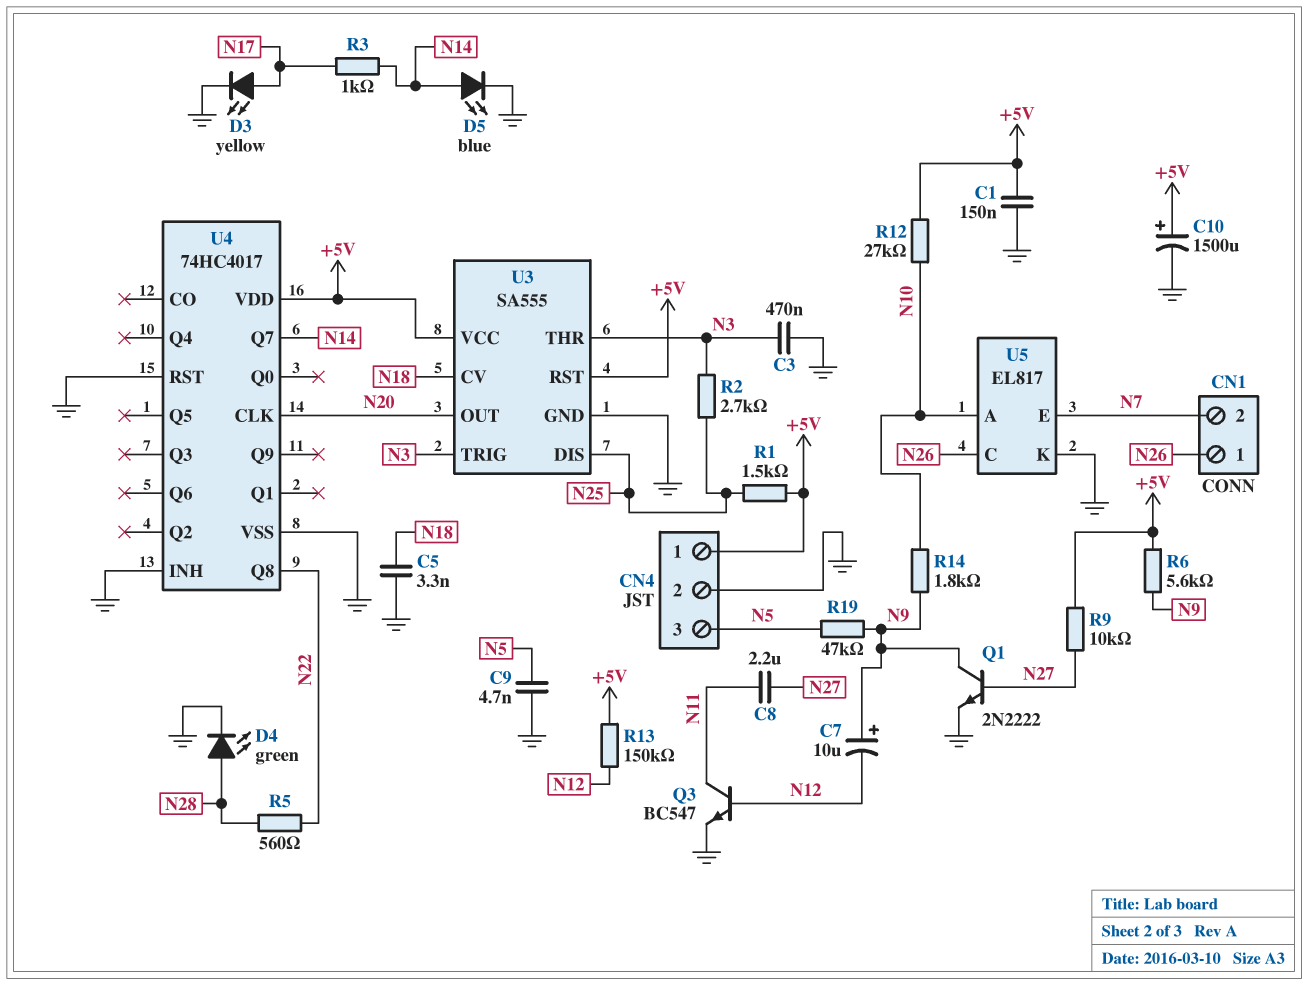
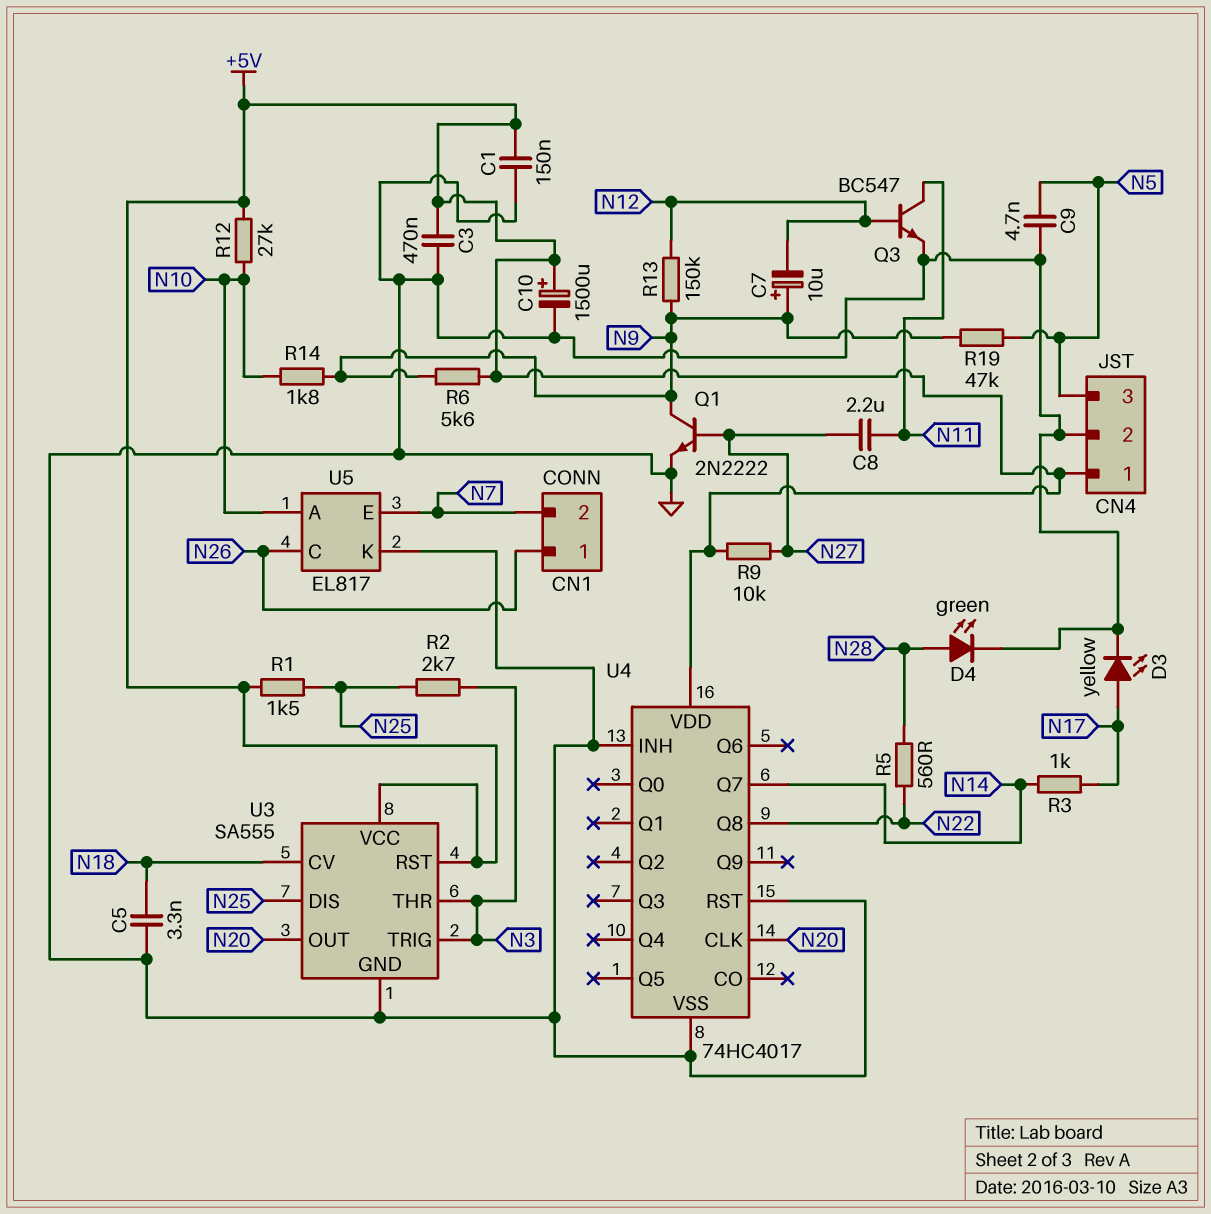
C3: 470nF (GND, N3) -> 470nF (+5V, GND)
D5: LED blue (A N14, K GND) -> none
R13: 150k (+5V, N12) -> 150k (N9, N12)

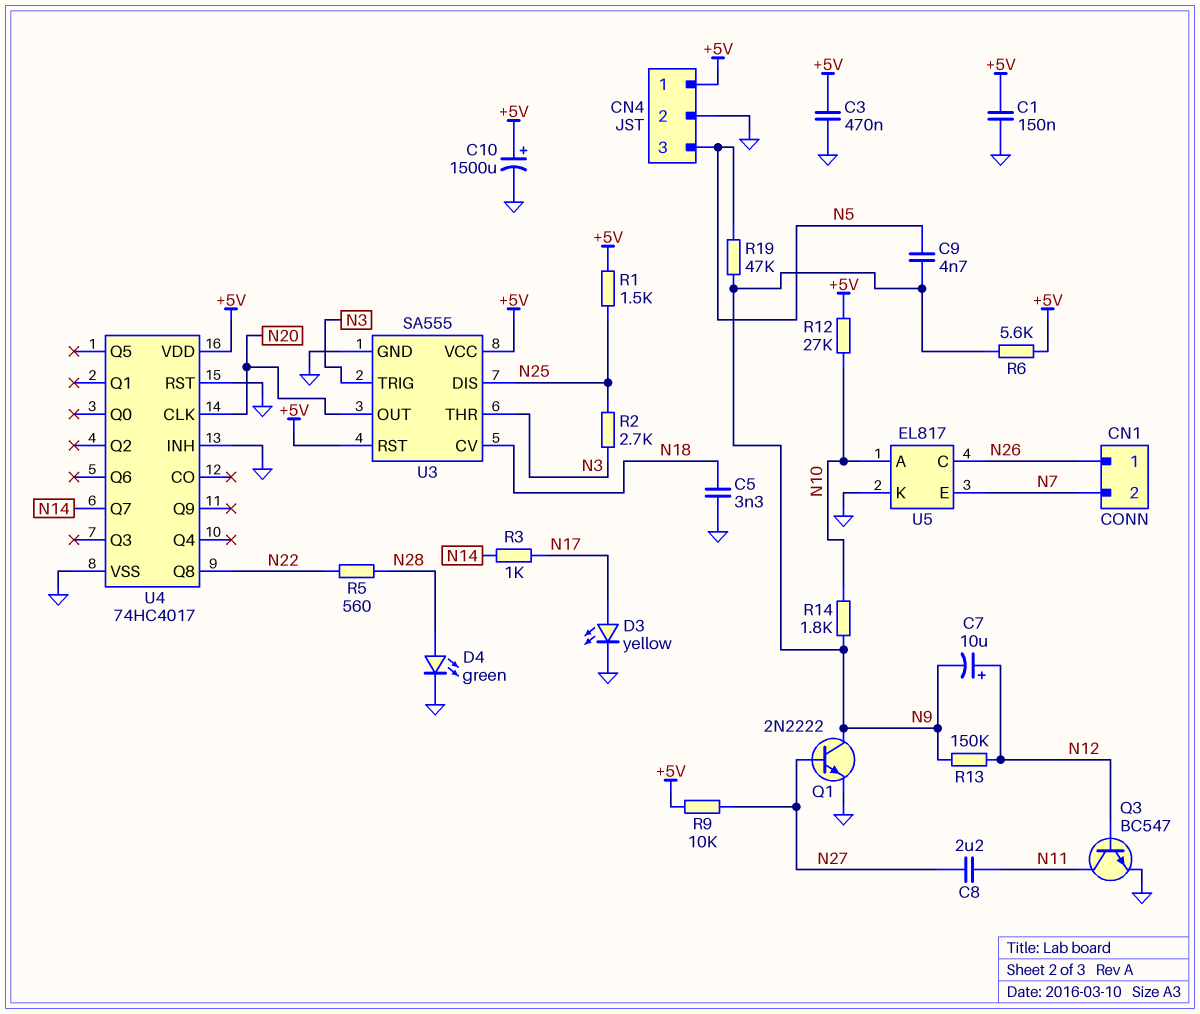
C7: 10uF (plus N9, minus N12) -> 10uF (plus N12, minus N9)
C9: 4.7nF (GND, N5) -> 4.7nF (N5, N9)

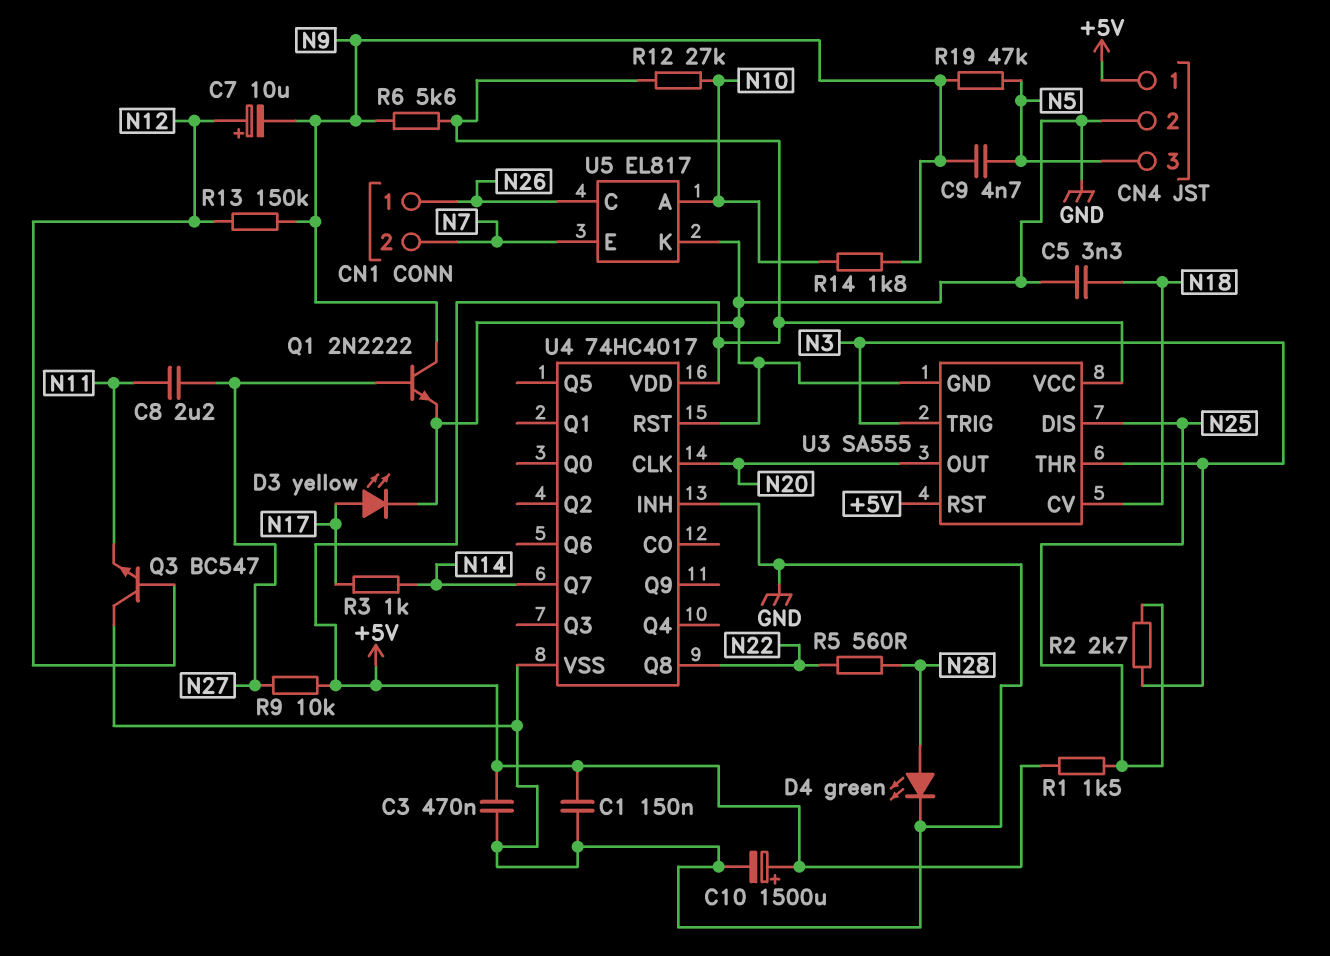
Q3: NPN BC547 (B N12, C N11, E GND) -> NPN BC547 (B N12, C GND, E N11)

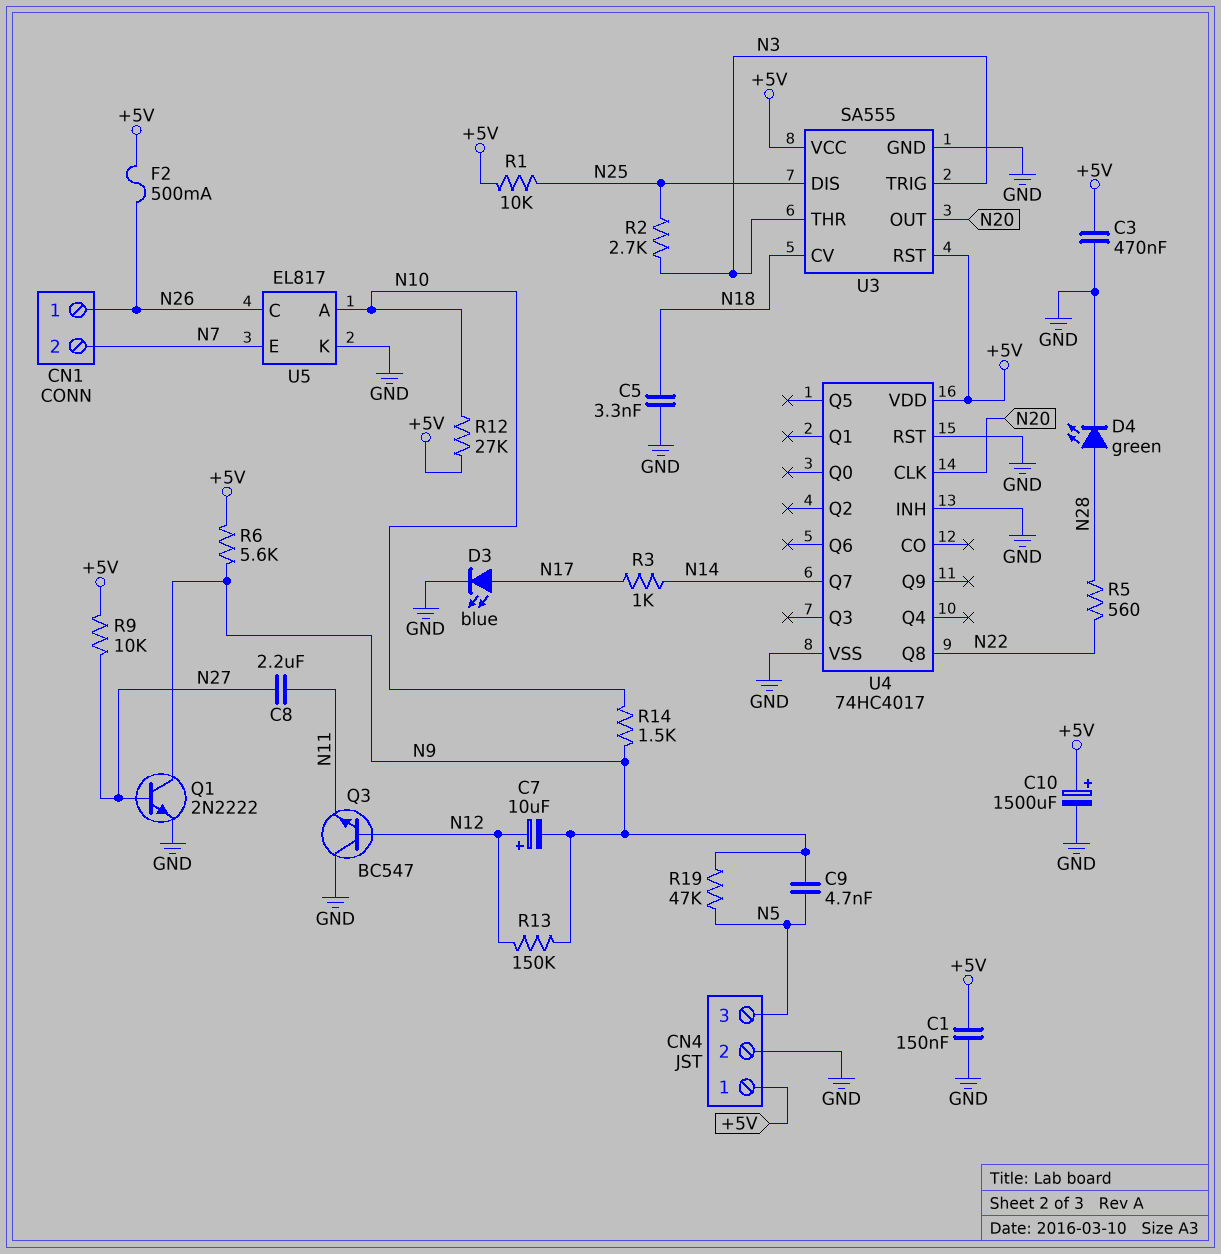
D3: LED yellow (A N17, K GND) -> LED blue (A N17, K GND)
F2: none -> 500mA (+5V, N26)
R1: 1.5k (+5V, N25) -> 10k (+5V, N25)
R14: 1.8k (N9, N10) -> 1.5k (N9, N10)

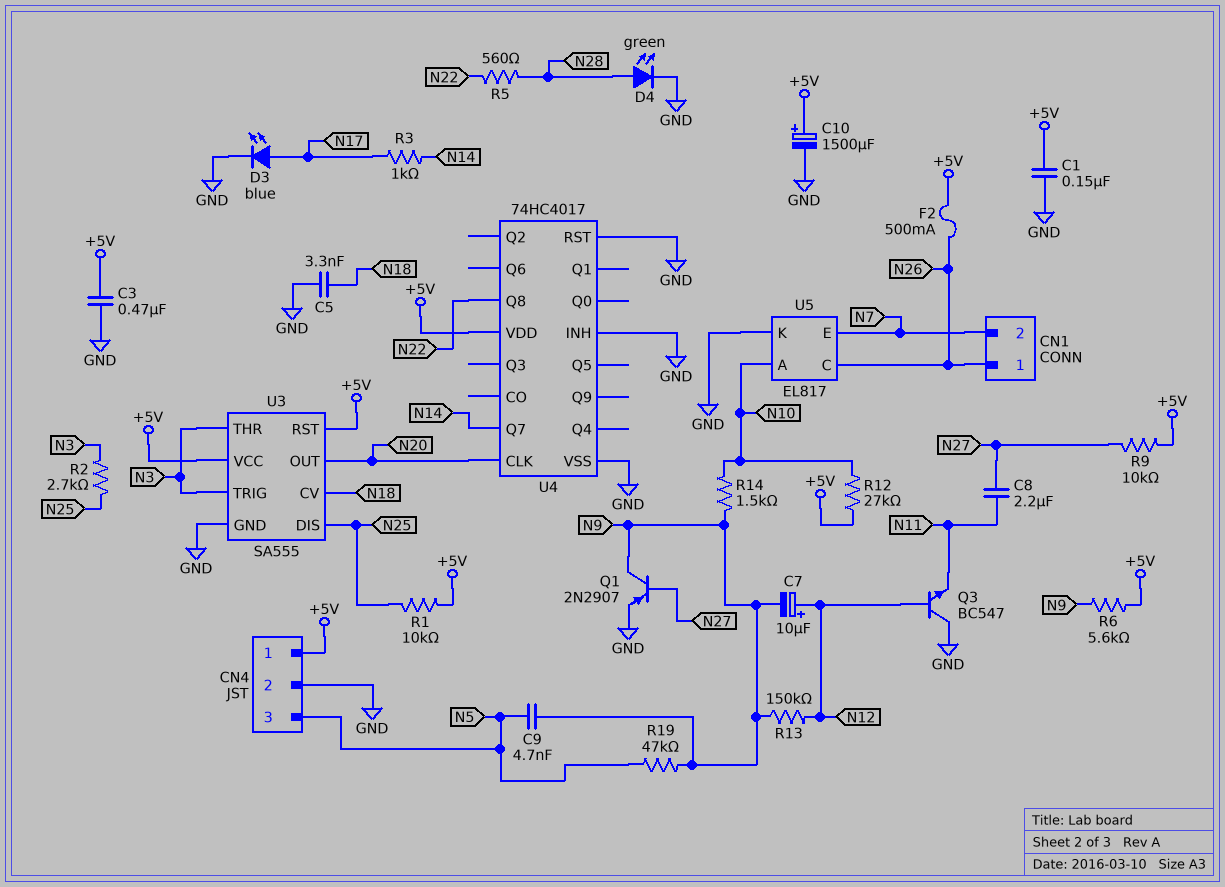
Q1: NPN 2N2222 (B N27, C N9, E GND) -> PNP 2N2907 (B N27, C N9, E GND)

